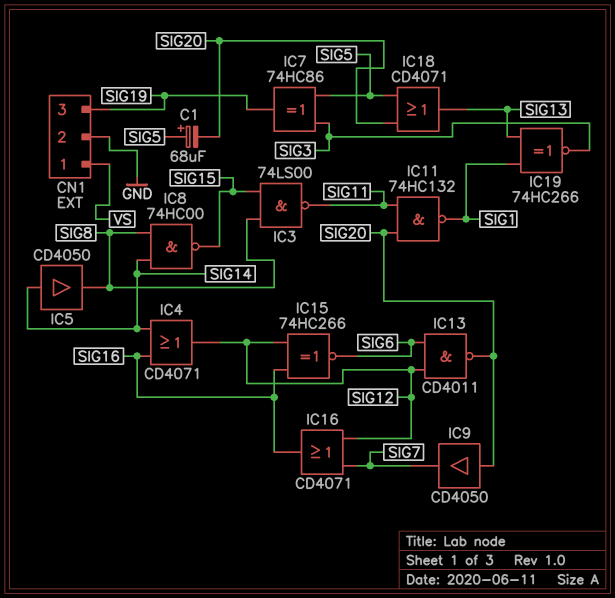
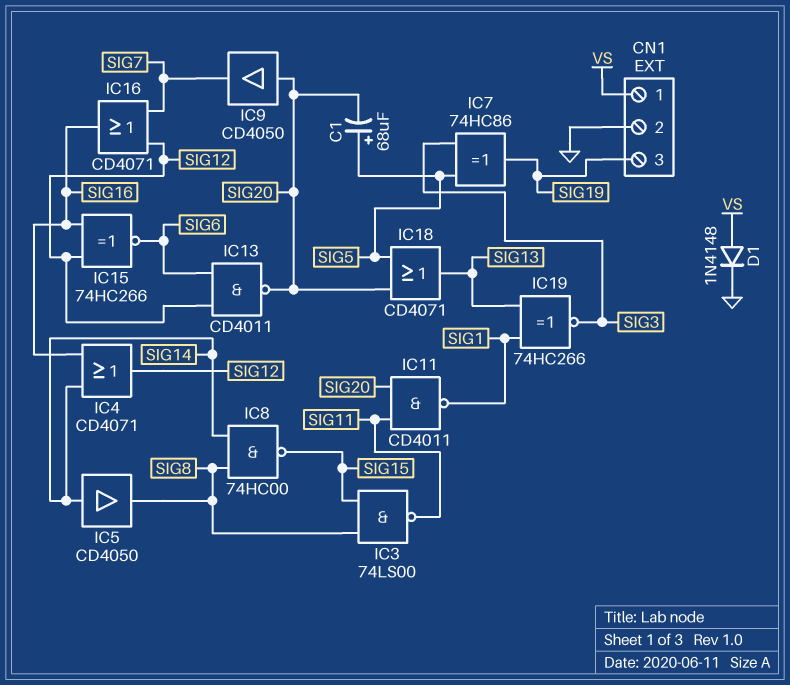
D1: none -> diode 1N4148 (A VS, K GND)
IC11: NAND 74HC132 (in SIG11, in SIG20, out SIG1) -> NAND CD4011 (in SIG11, in SIG20, out SIG1)

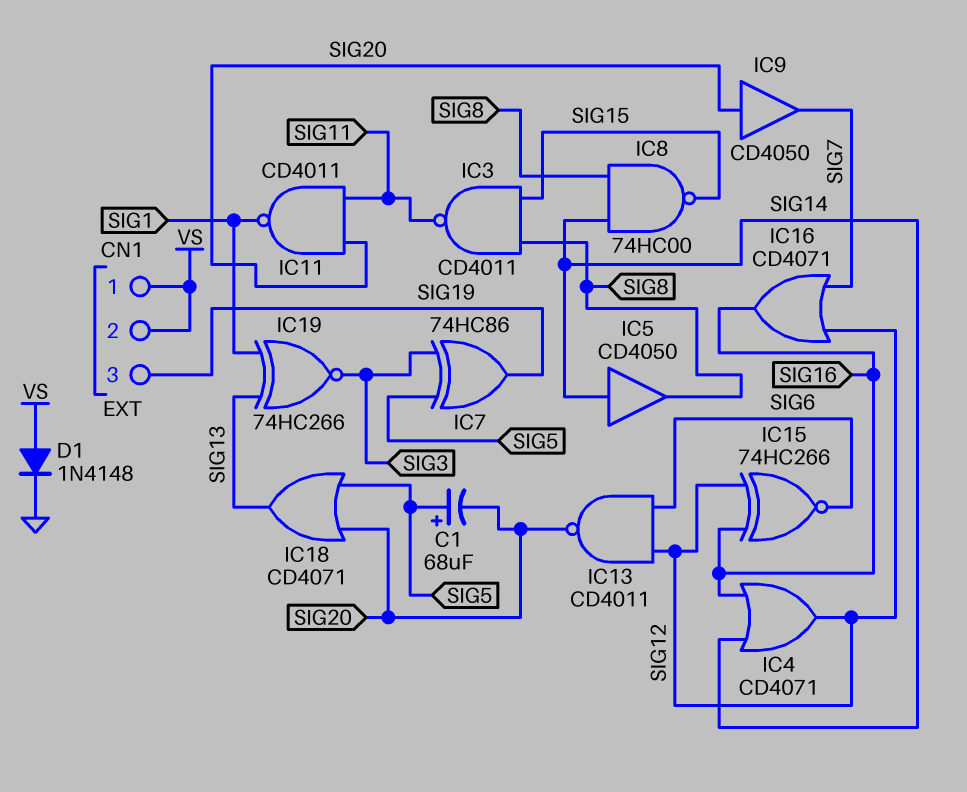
CN1 pin 2: GND -> VS
IC3: NAND 74LS00 (in SIG8, in SIG15, out SIG11) -> NAND CD4011 (in SIG8, in SIG15, out SIG11)

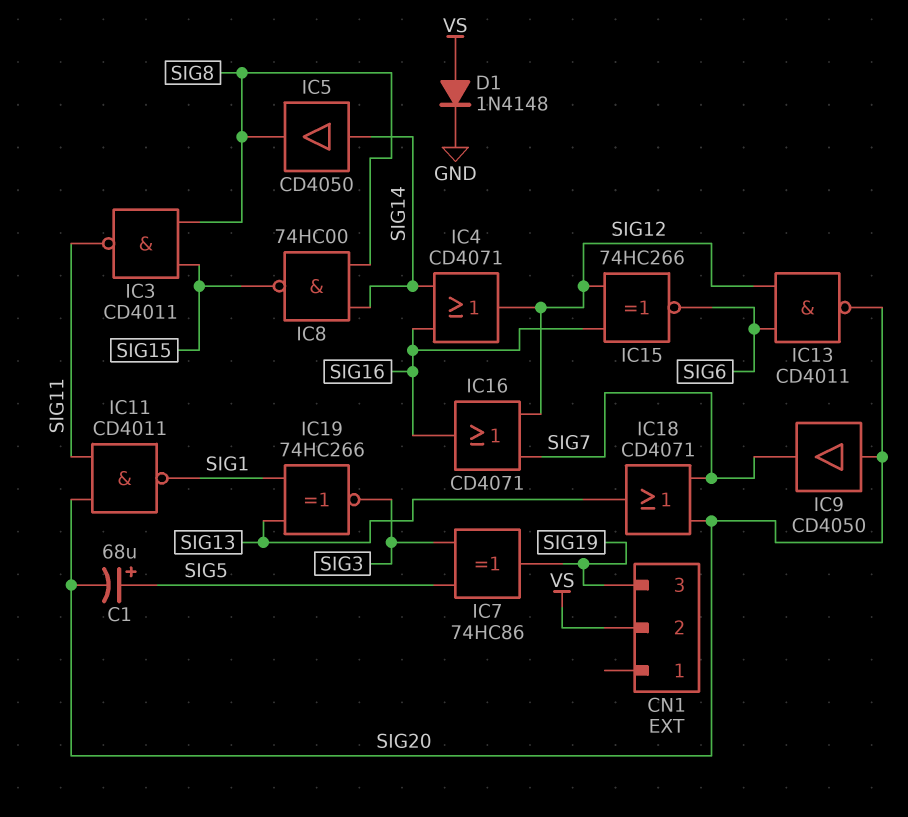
CN1 pin 1: VS -> none
IC18: OR CD4071 (in SIG5, in SIG20, out SIG13) -> OR CD4071 (in SIG7, in SIG20, out SIG13)

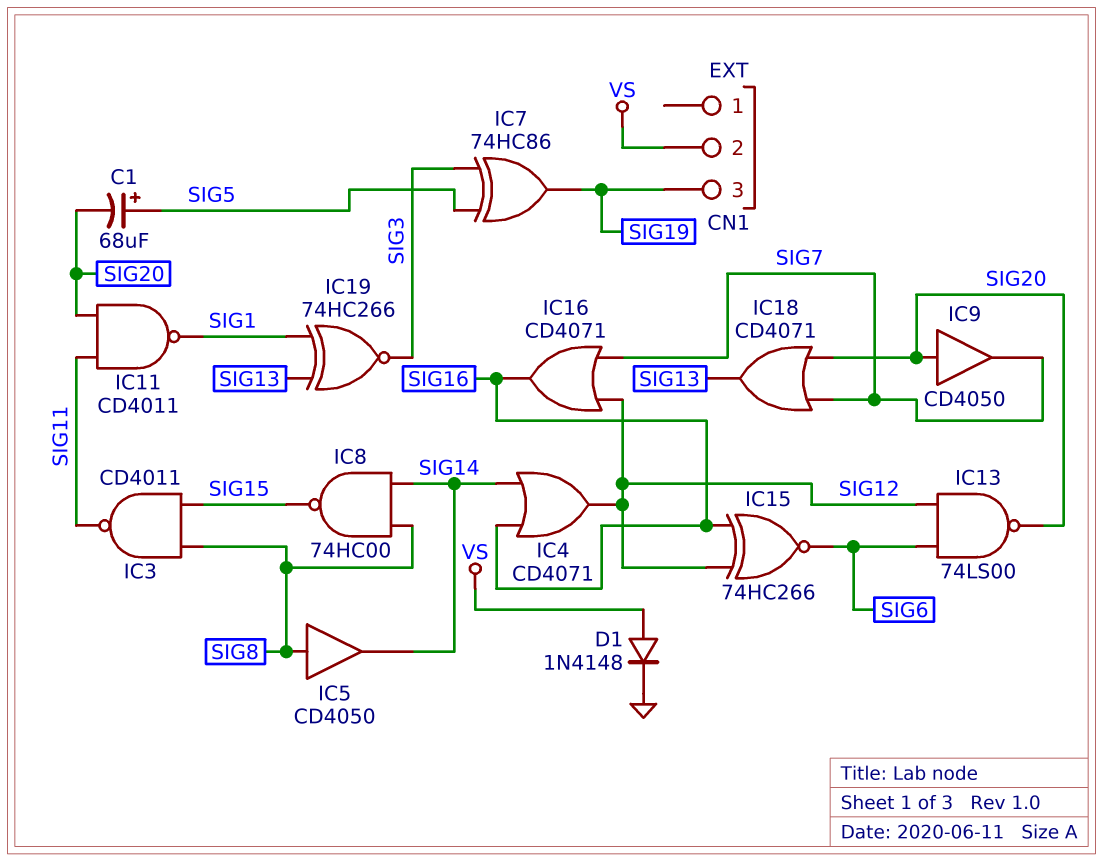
IC5: buffer CD4050 (in SIG14, out SIG8) -> buffer CD4050 (in SIG8, out SIG14)
IC13: NAND CD4011 (in SIG6, in SIG12, out SIG20) -> NAND 74LS00 (in SIG6, in SIG12, out SIG20)

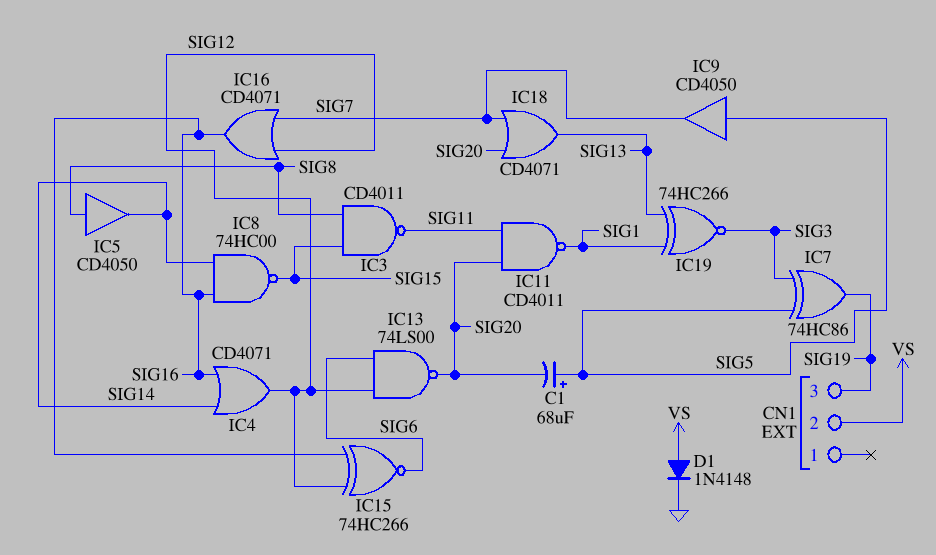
IC8: NAND 74HC00 (in SIG8, in SIG14, out SIG15) -> NAND 74HC00 (in SIG14, in SIG16, out SIG15)
IC9: buffer CD4050 (in SIG20, out SIG7) -> buffer CD4050 (in SIG5, out SIG7)

